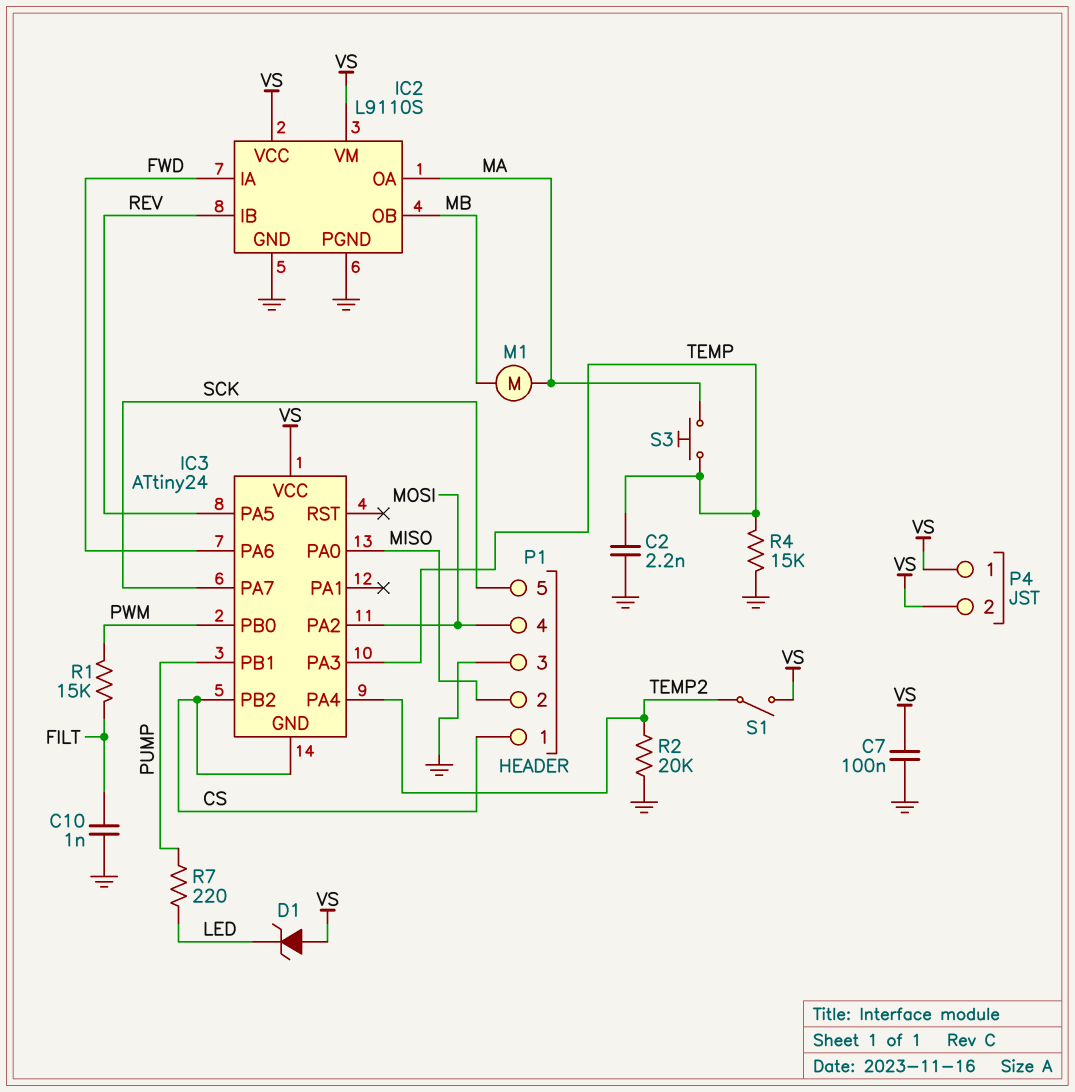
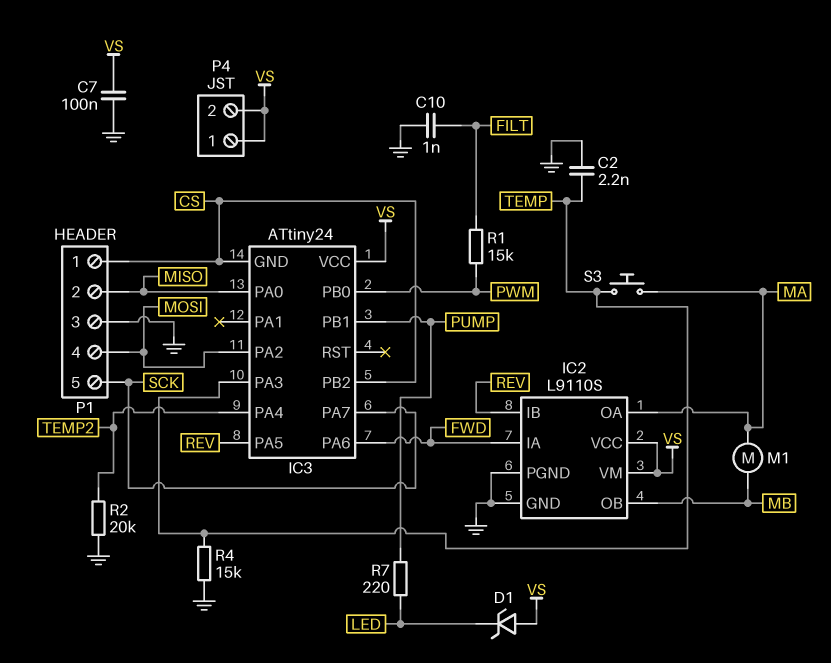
S1: switch (TEMP2, VS) -> none

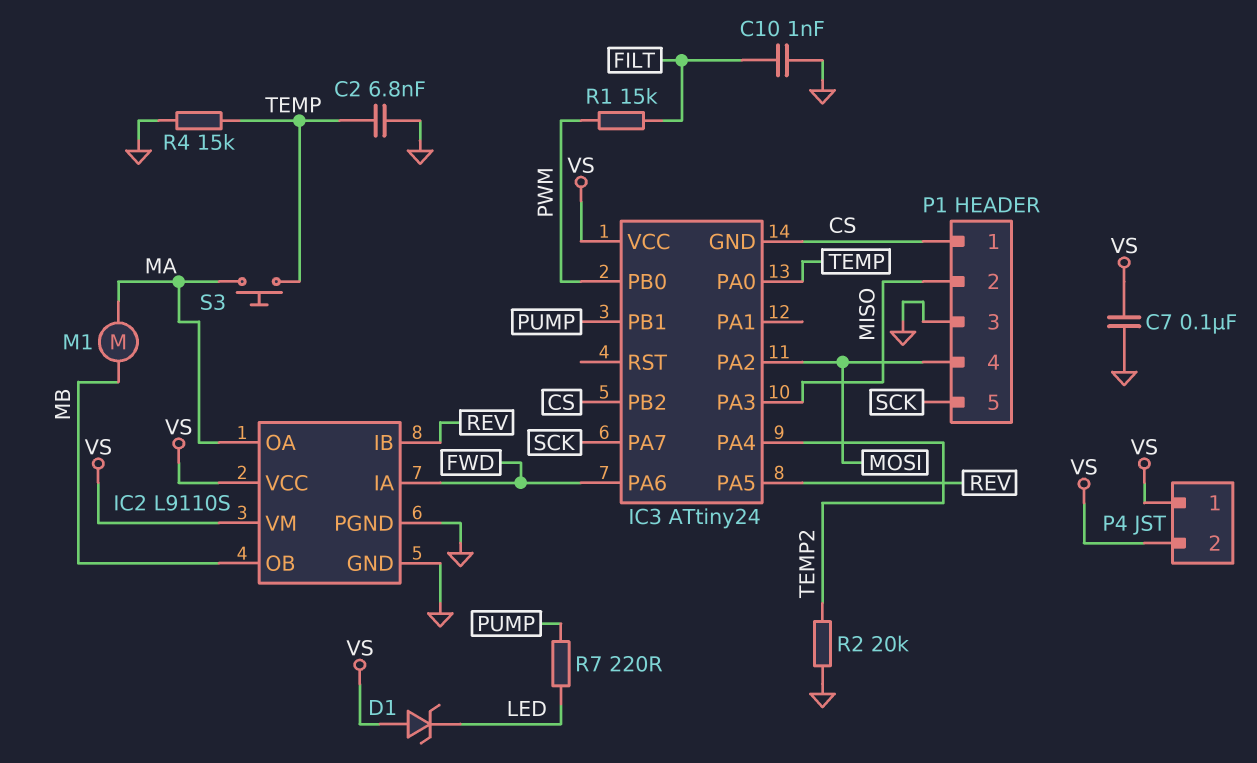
C2: 2.2nF (GND, TEMP) -> 6.8nF (GND, TEMP)
IC3 pin PA0: MISO -> TEMP
IC3 pin PA3: TEMP -> MISO

